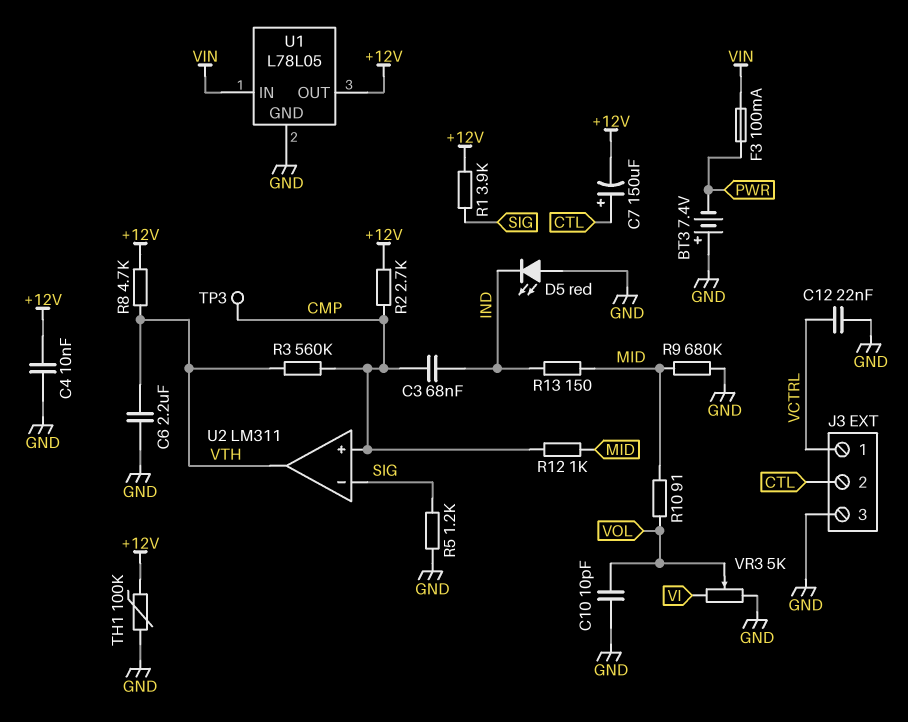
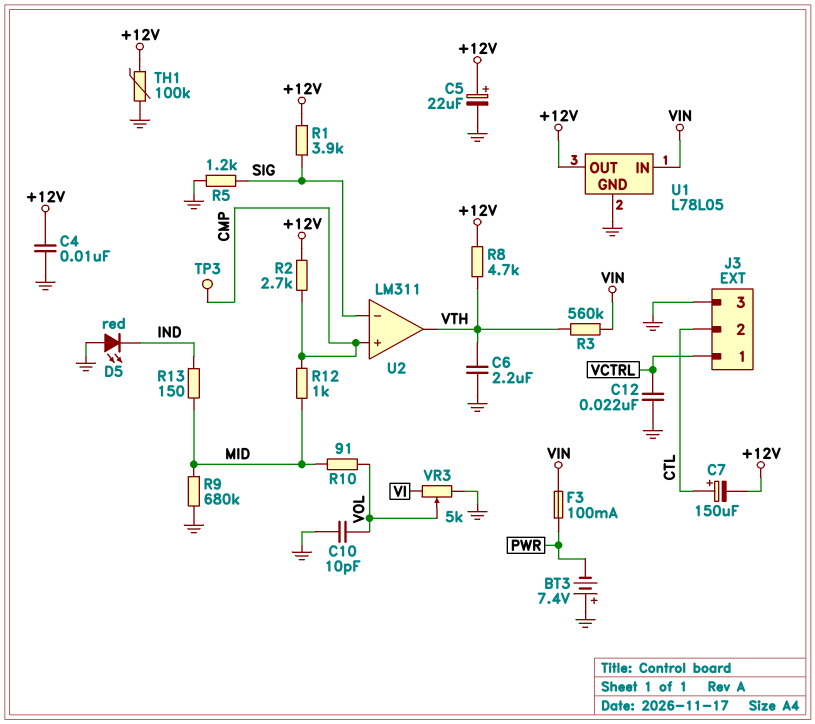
C3: 68nF (CMP, IND) -> none
C5: none -> 22uF (plus +12V, minus GND)
R3: 560k (CMP, VTH) -> 560k (VIN, VTH)

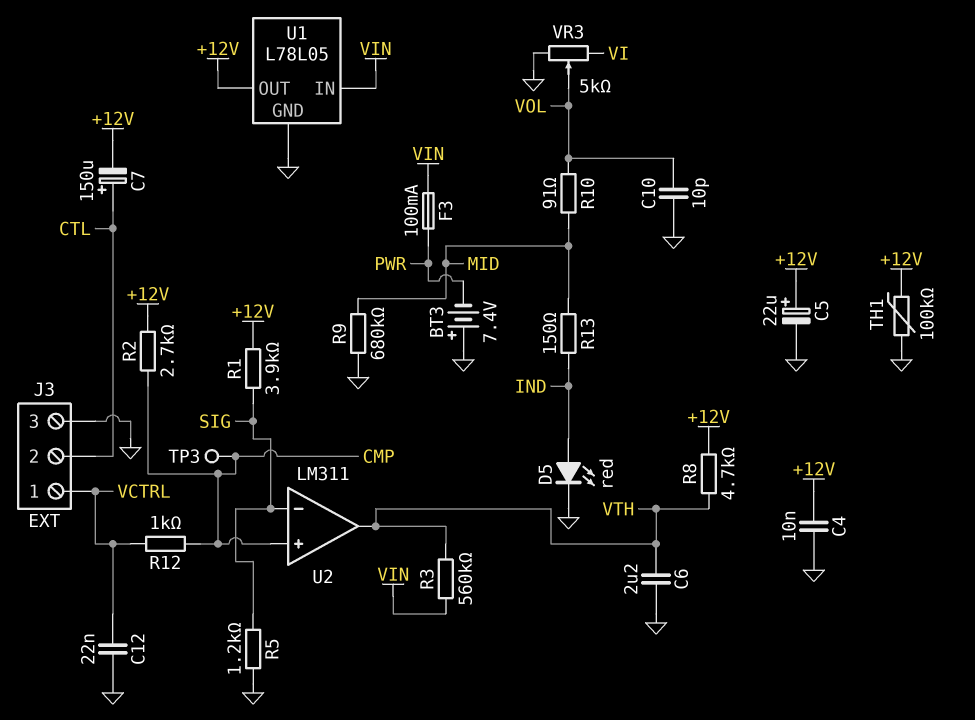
D5: LED red (A GND, K IND) -> LED red (A IND, K GND)
R12: 1k (CMP, MID) -> 1k (CMP, VCTRL)

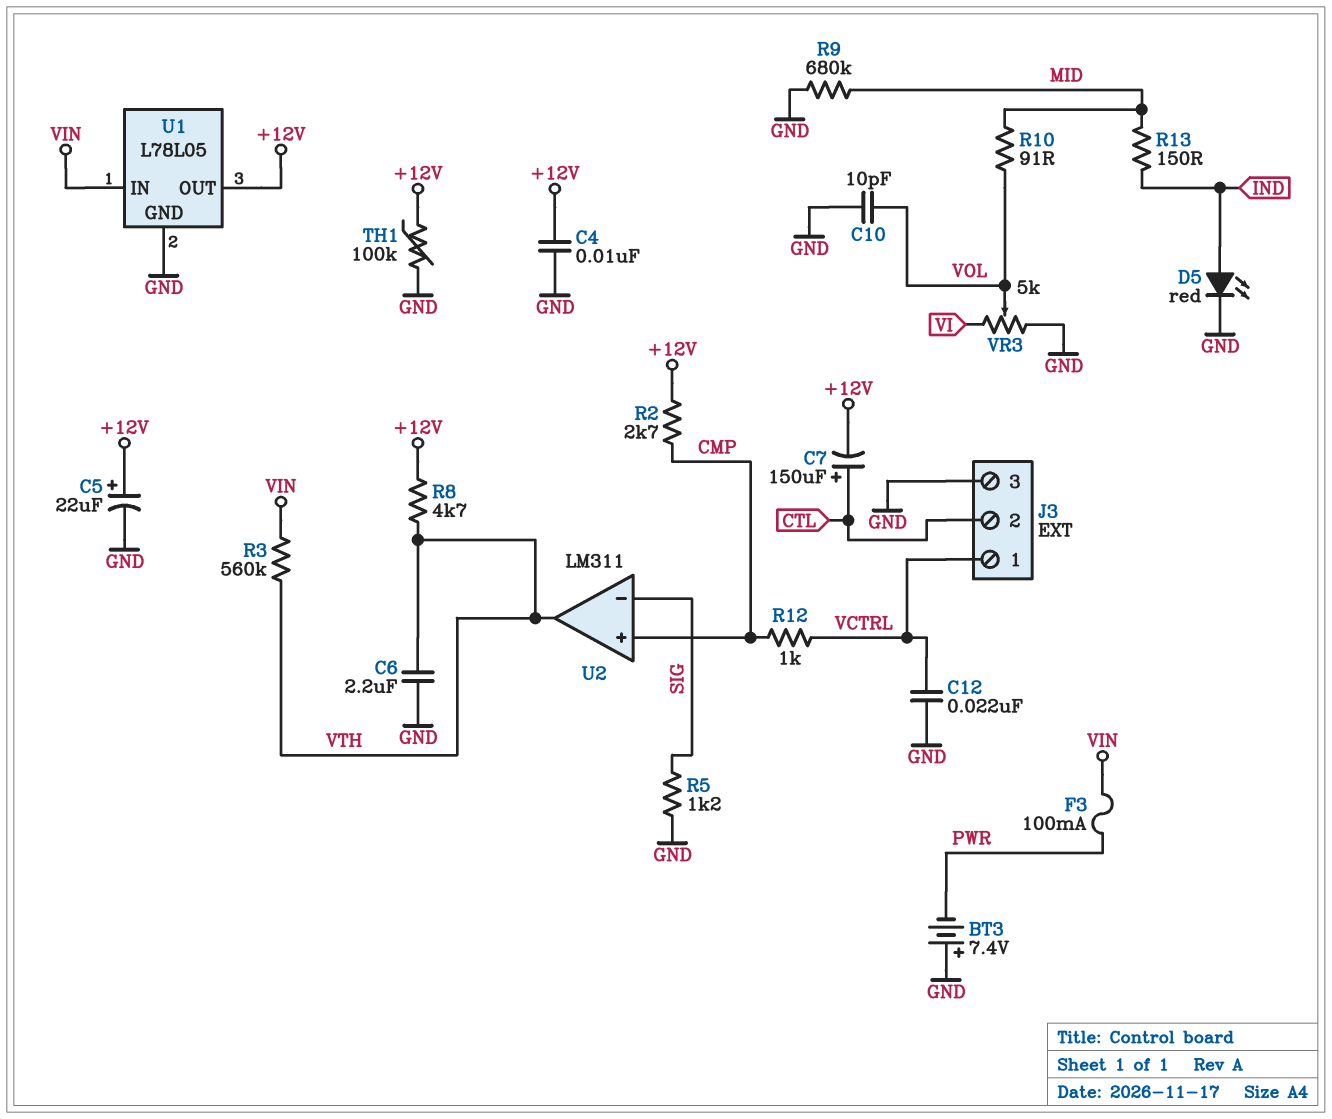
R1: 3.9k (+12V, SIG) -> none
TP3: test point (CMP) -> none

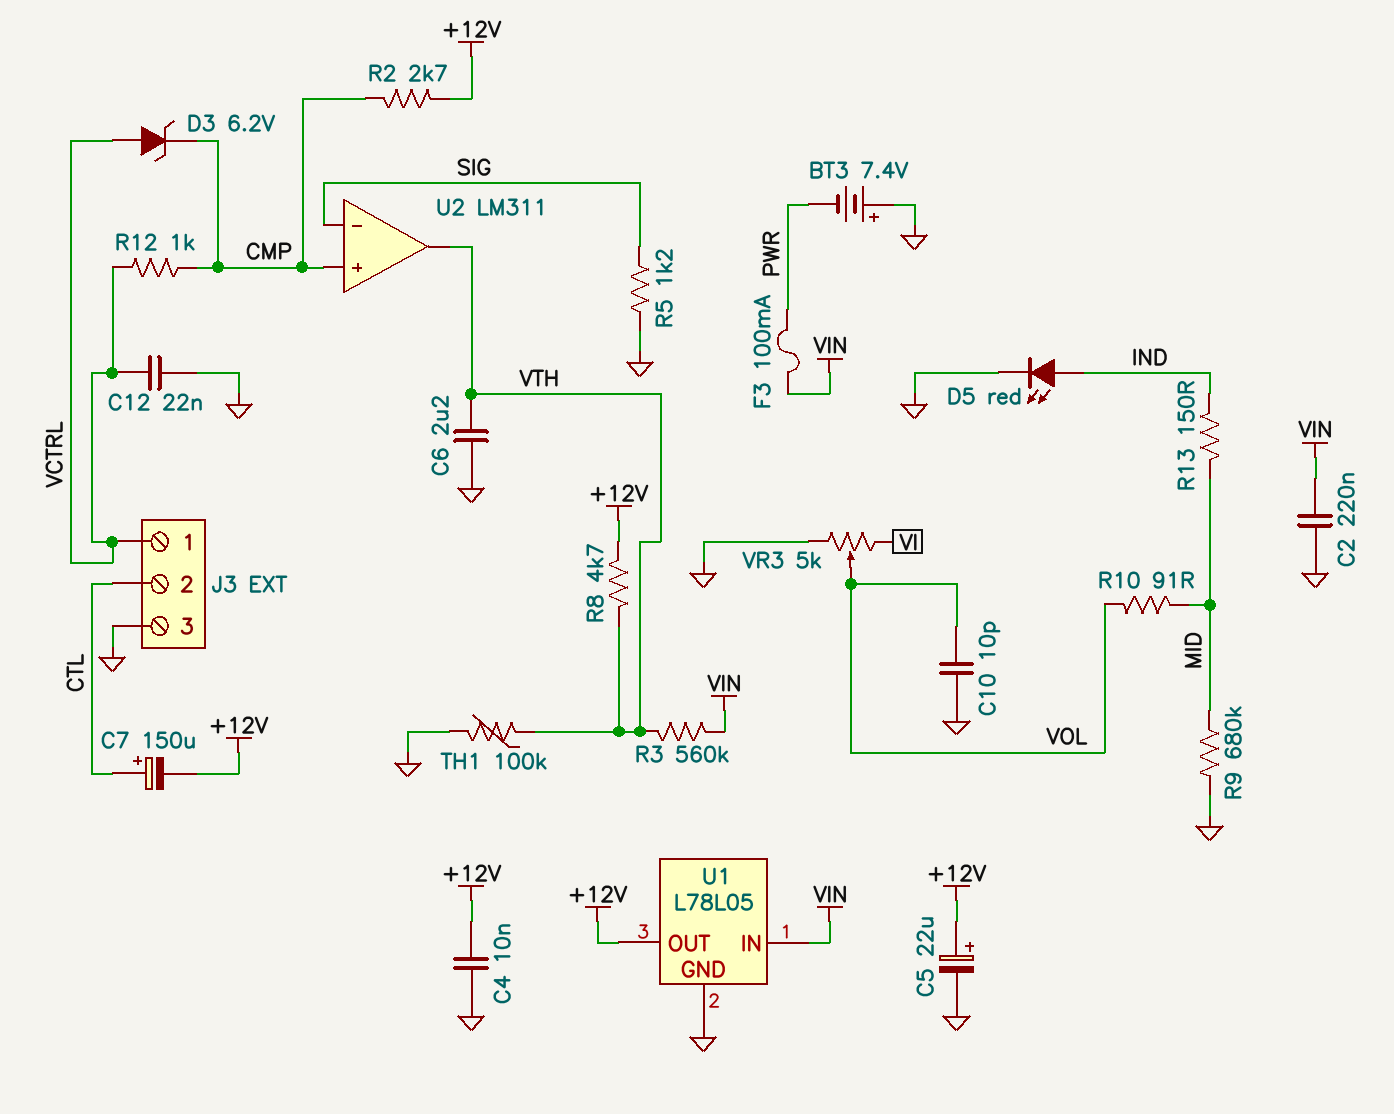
C2: none -> 220nF (GND, VIN)
D3: none -> zener 6.2V (A VCTRL, K CMP)
TH1: 100k (+12V, GND) -> 100k (GND, VTH)

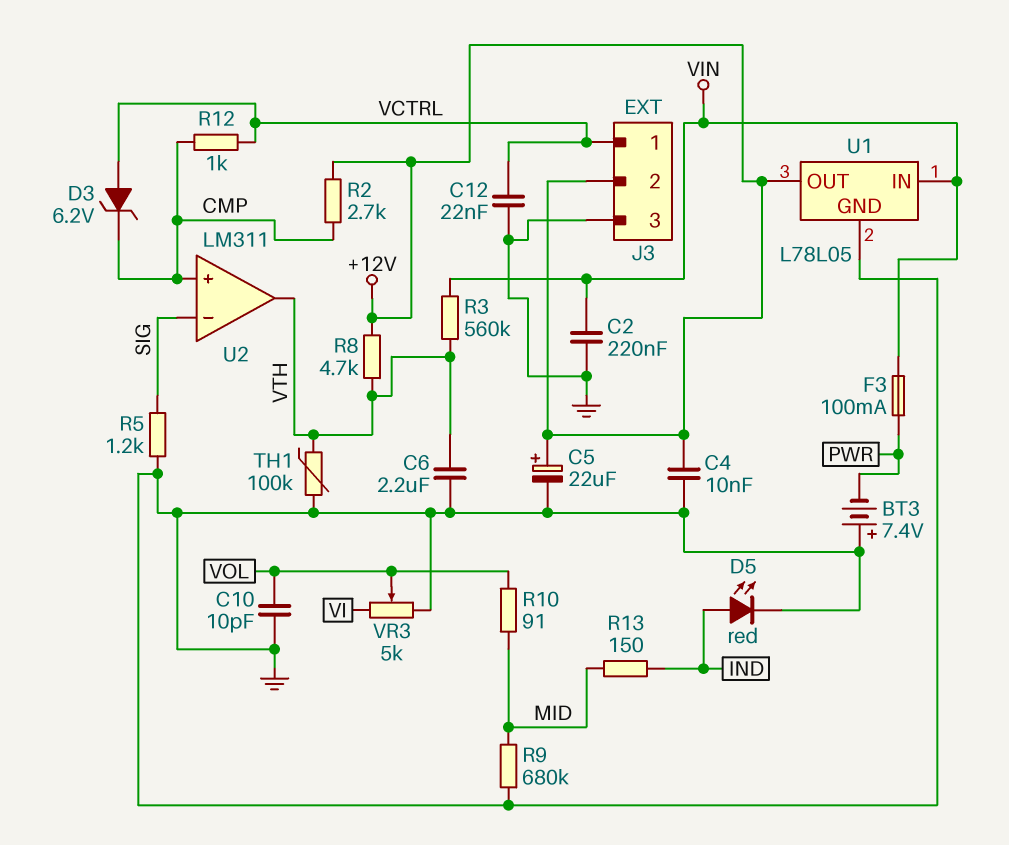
C7: 150uF (plus CTL, minus +12V) -> none
J3 pin 2: CTL -> +12V

